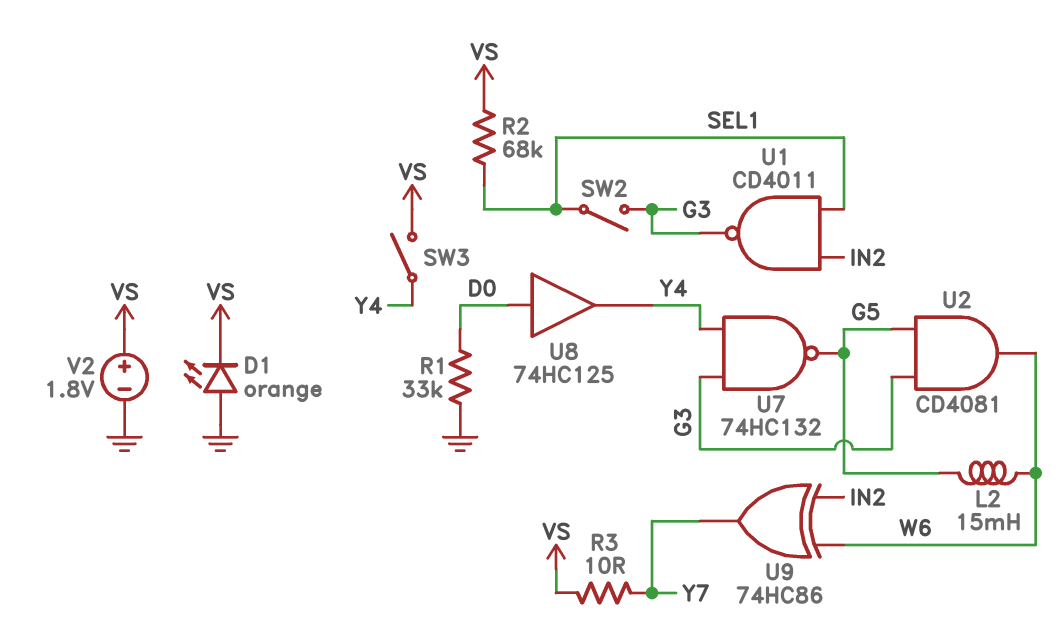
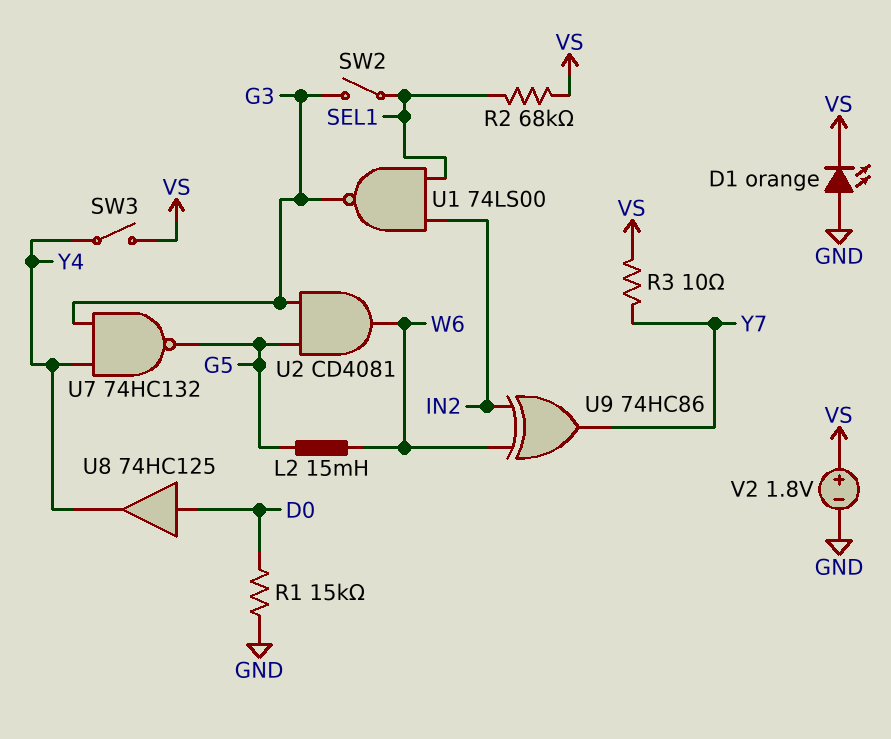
R1: 33k (D0, GND) -> 15k (D0, GND)
U1: NAND CD4011 (in IN2, in SEL1, out G3) -> NAND 74LS00 (in IN2, in SEL1, out G3)

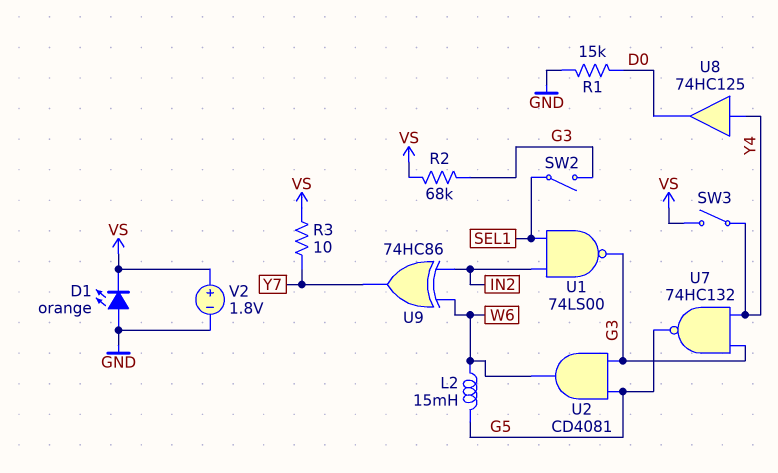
R2: 68k (SEL1, VS) -> 68k (G3, VS)
U8: buffer 74HC125 (in D0, out Y4) -> buffer 74HC125 (in Y4, out D0)

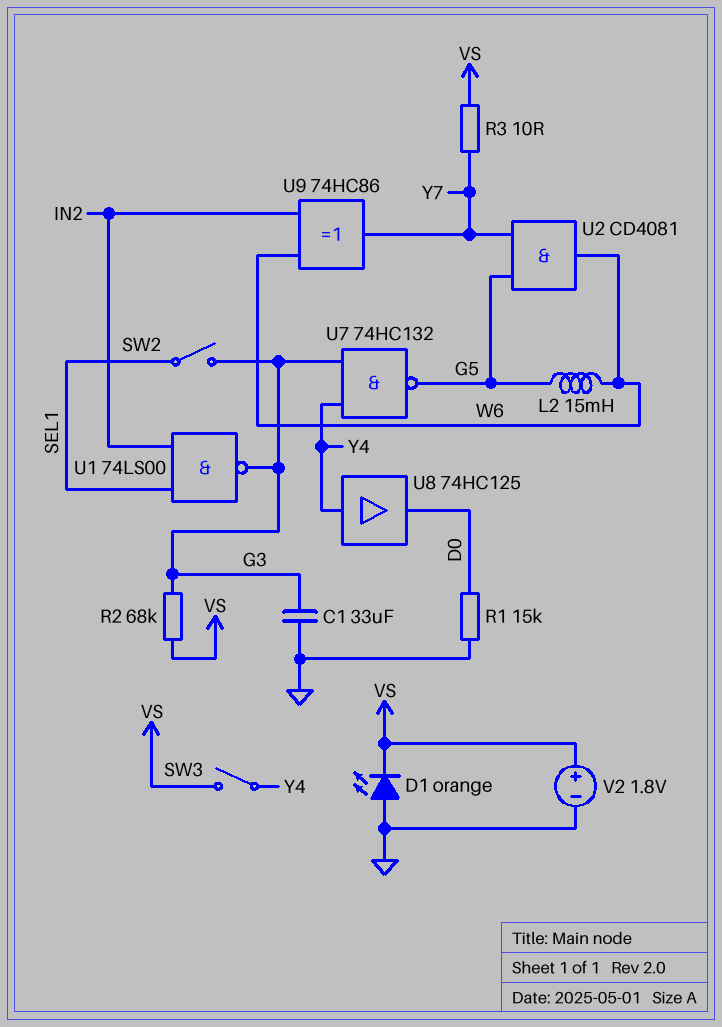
C1: none -> 33uF (G3, GND)
U2: AND CD4081 (in G3, in G5, out W6) -> AND CD4081 (in G5, in Y7, out W6)

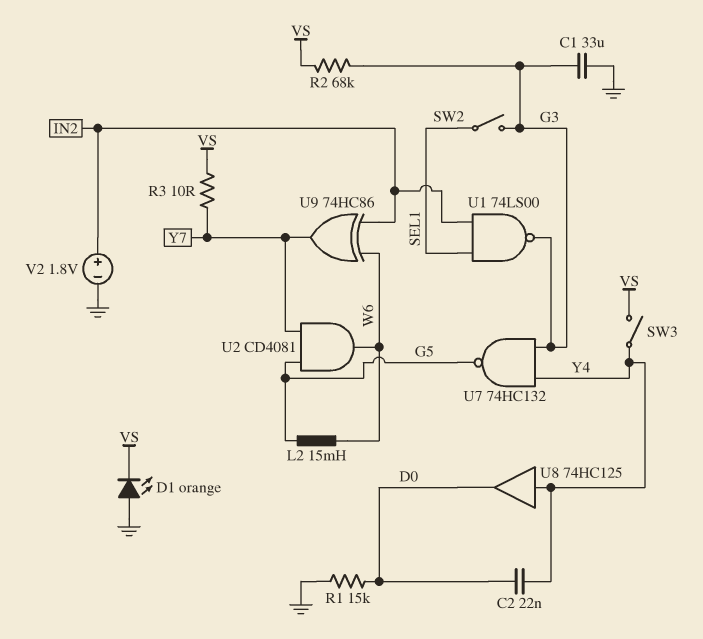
C2: none -> 22nF (D0, Y4)
V2: 1.8V (plus VS, minus GND) -> 1.8V (plus IN2, minus GND)

